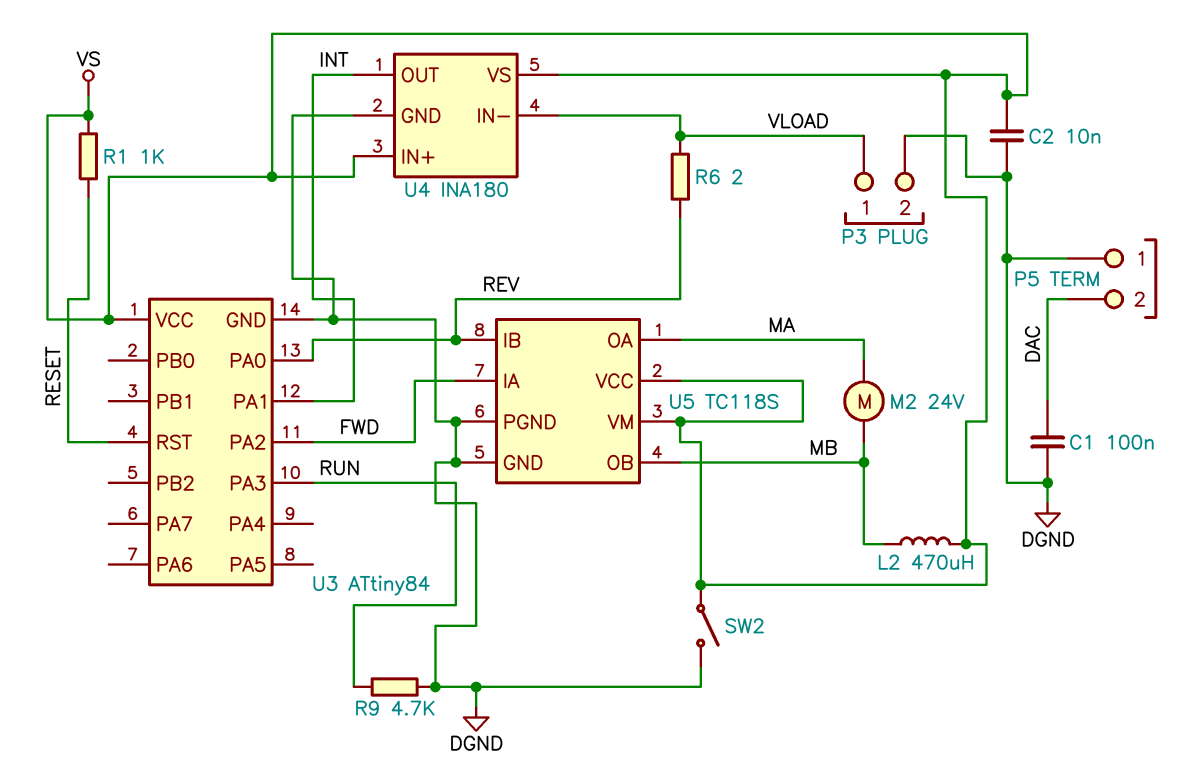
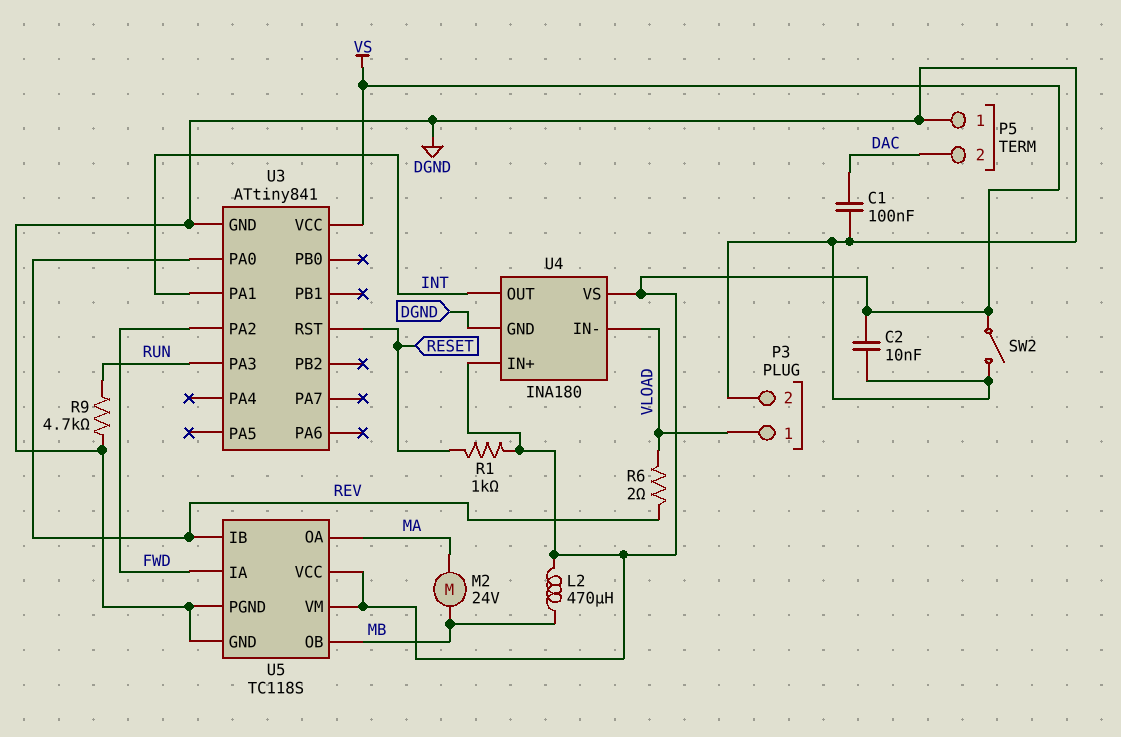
U3: ATtiny84 -> ATtiny841

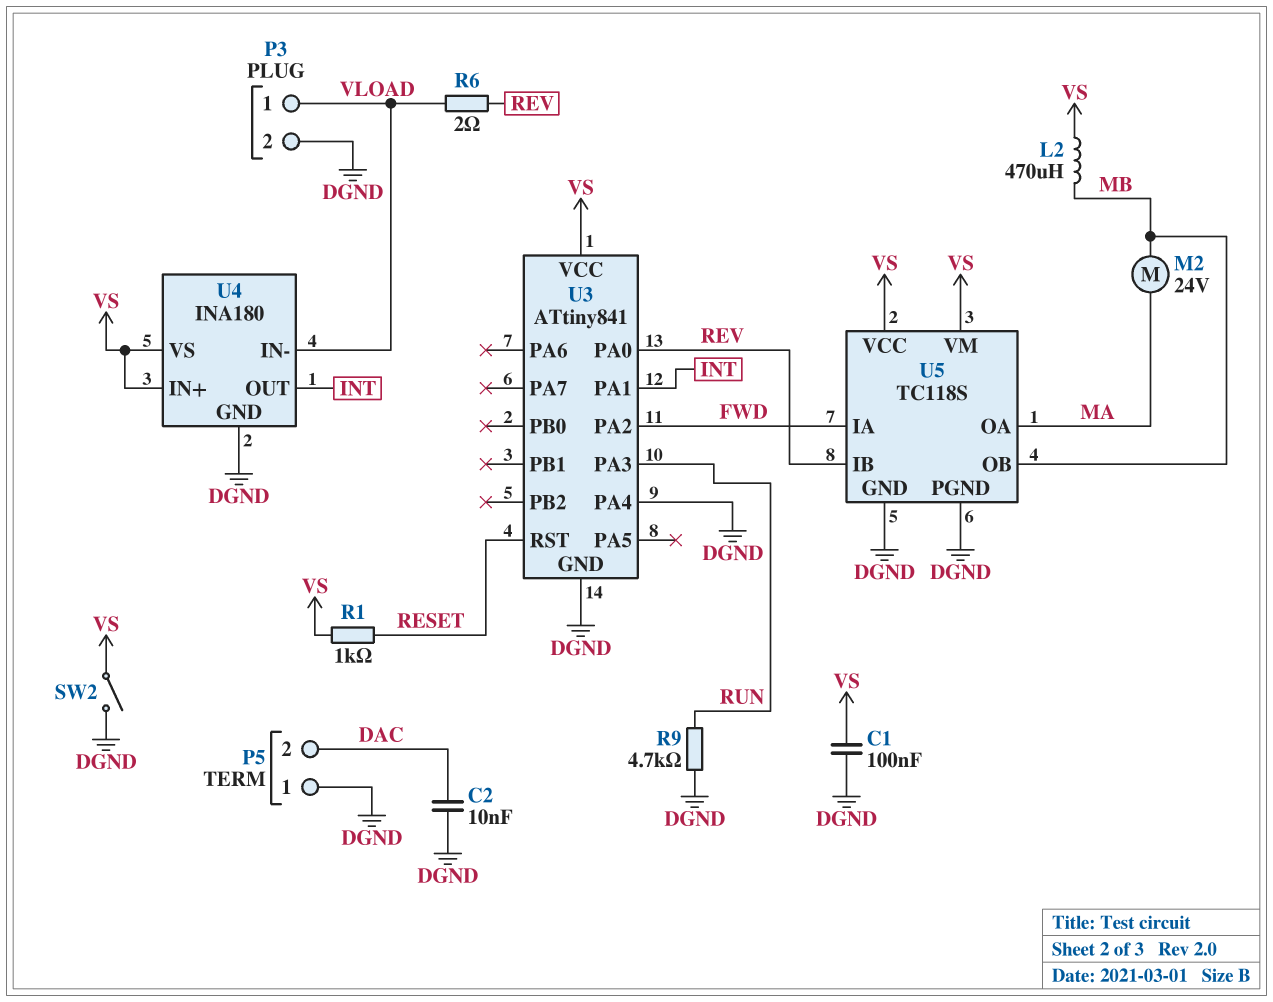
C1: 100nF (DAC, DGND) -> 100nF (DGND, VS)
C2: 10nF (DGND, VS) -> 10nF (DAC, DGND)
U3 pin PA4: none -> DGND

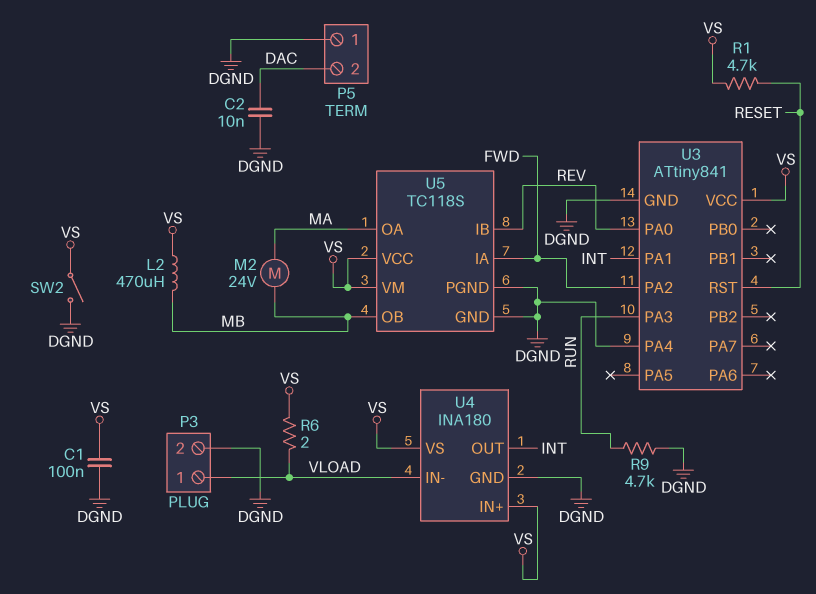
R1: 1k (RESET, VS) -> 4.7k (RESET, VS)
R6: 2 (REV, VLOAD) -> 2 (VLOAD, VS)

